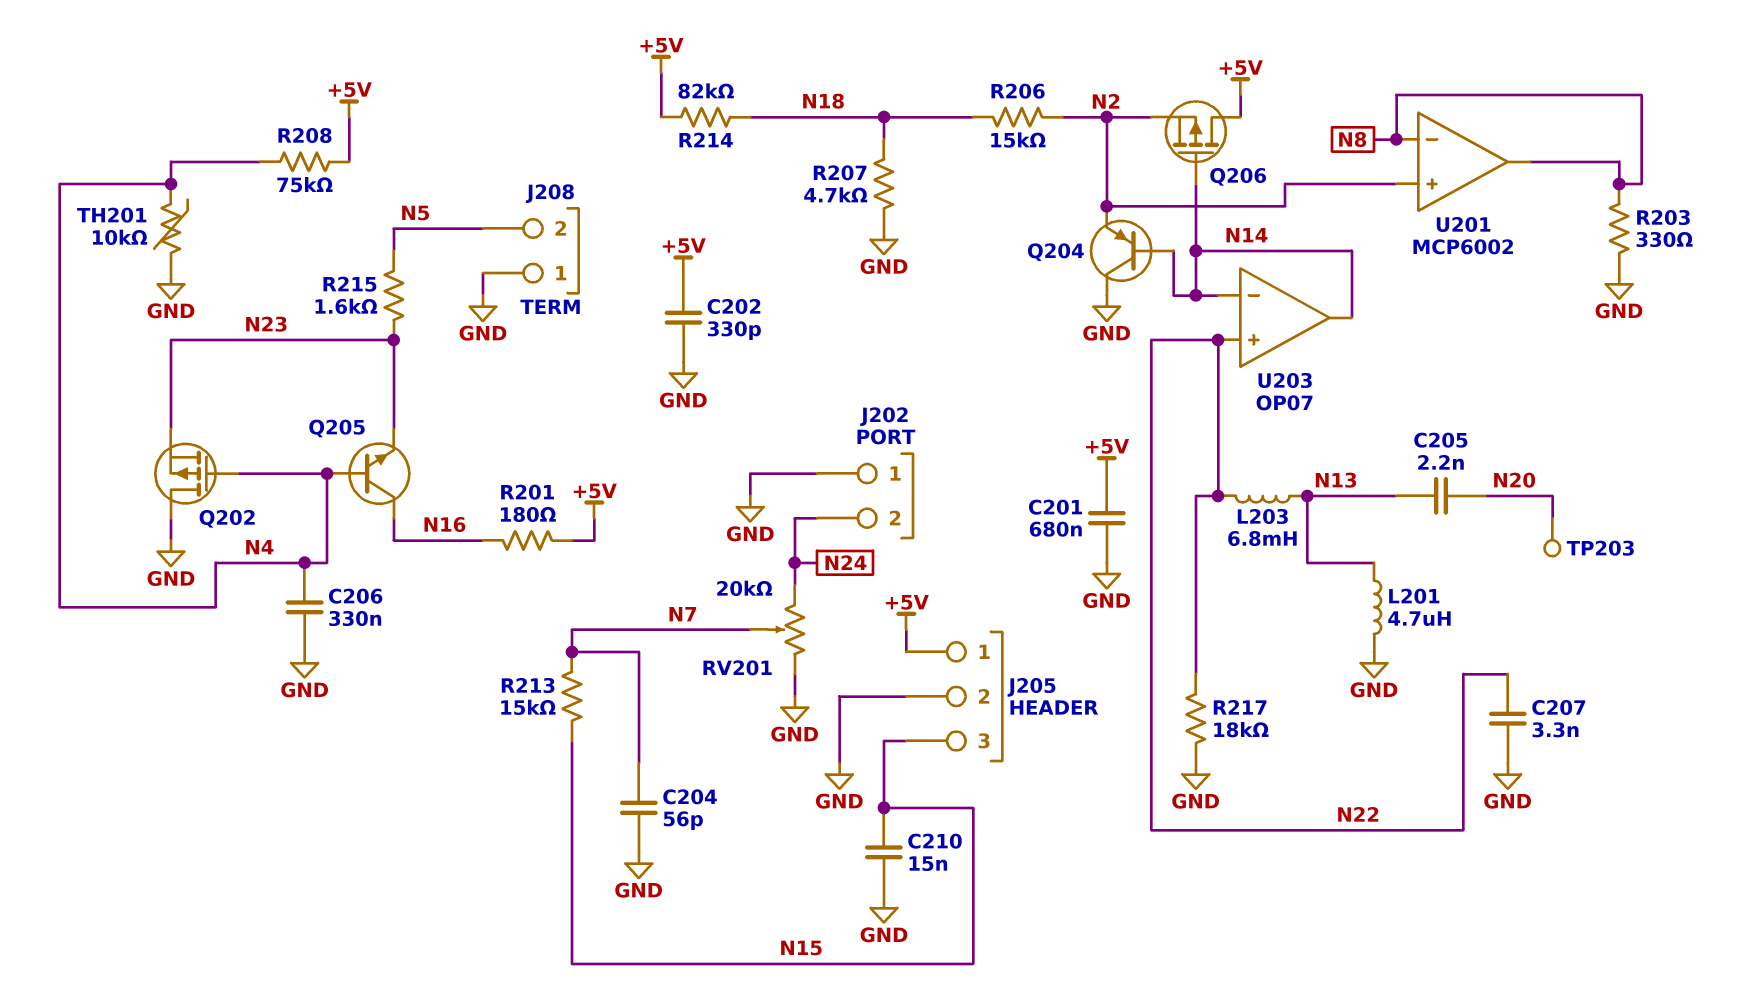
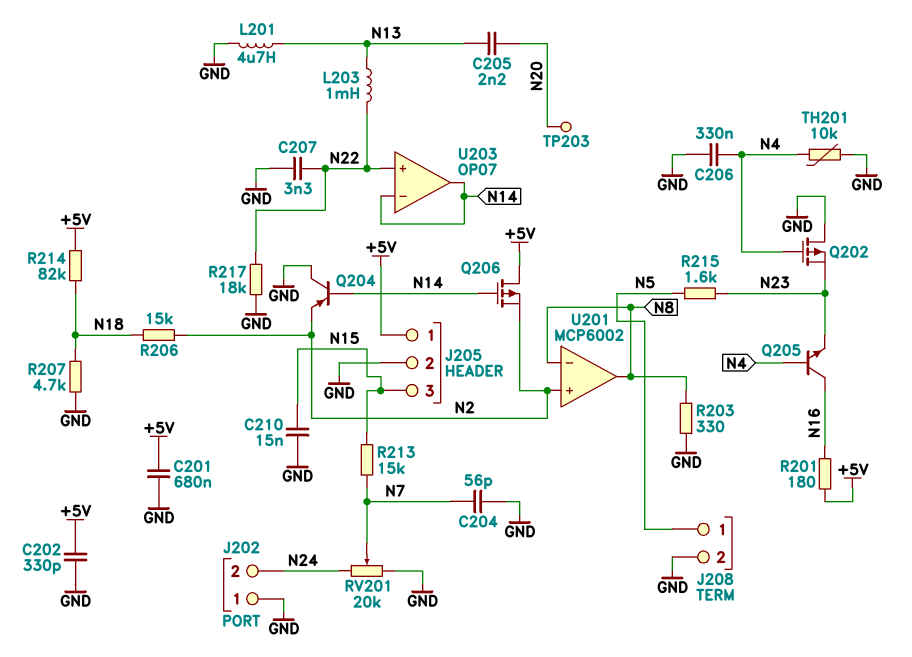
J208 pin 1: GND -> N5
J208 pin 2: N5 -> GND
L203: 6.8mH (N13, N22) -> 1mH (N13, N22)
R208: 75k (+5V, N4) -> none

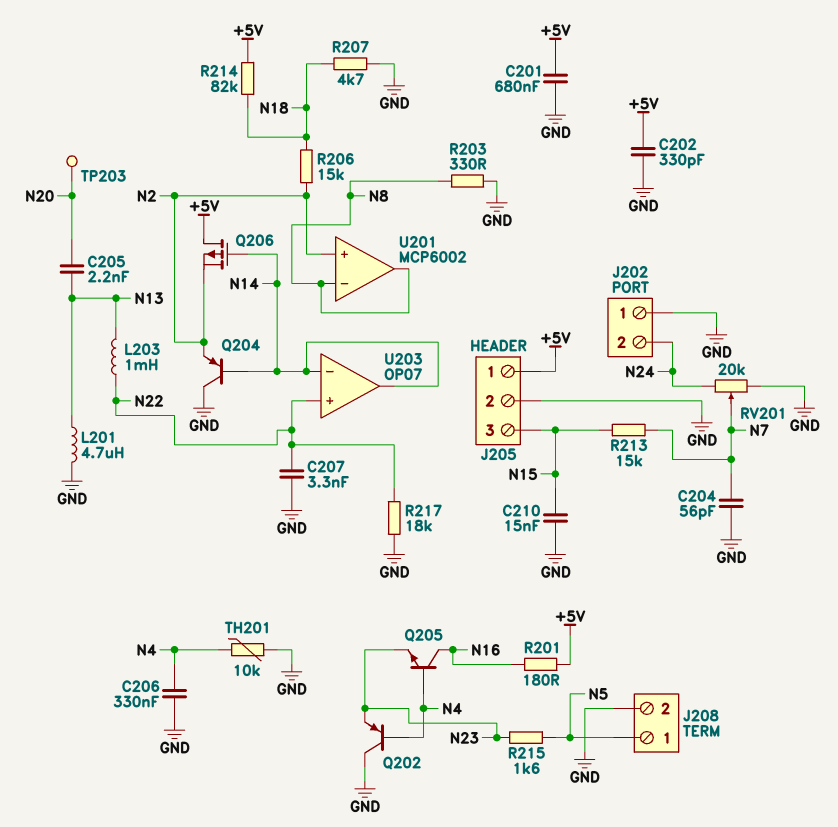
Q202: PMOS (G N4, D GND, S N23) -> PNP (B N4, C GND, E N23)

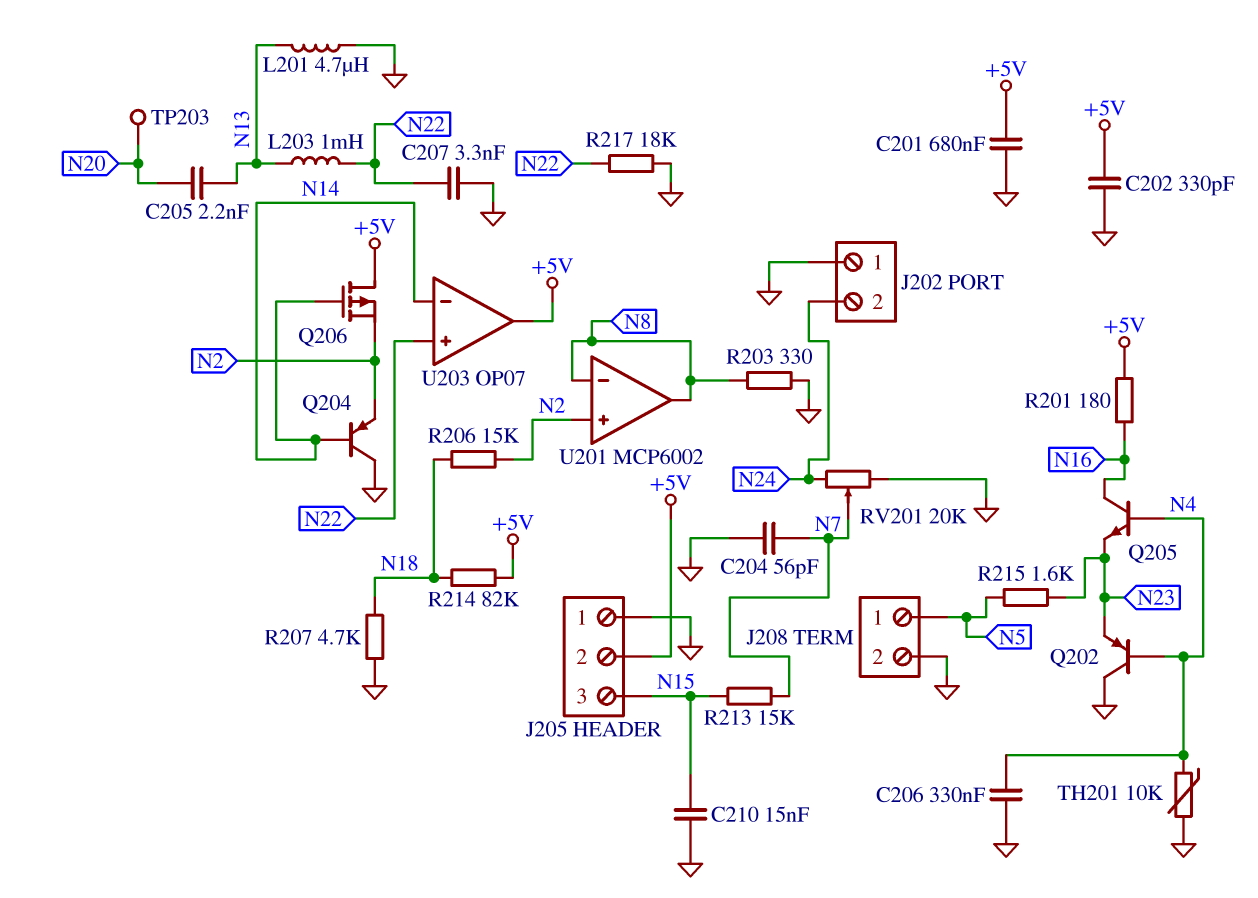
J205 pin 1: +5V -> GND
J205 pin 2: GND -> +5V
U203 pin out: N14 -> +5V

